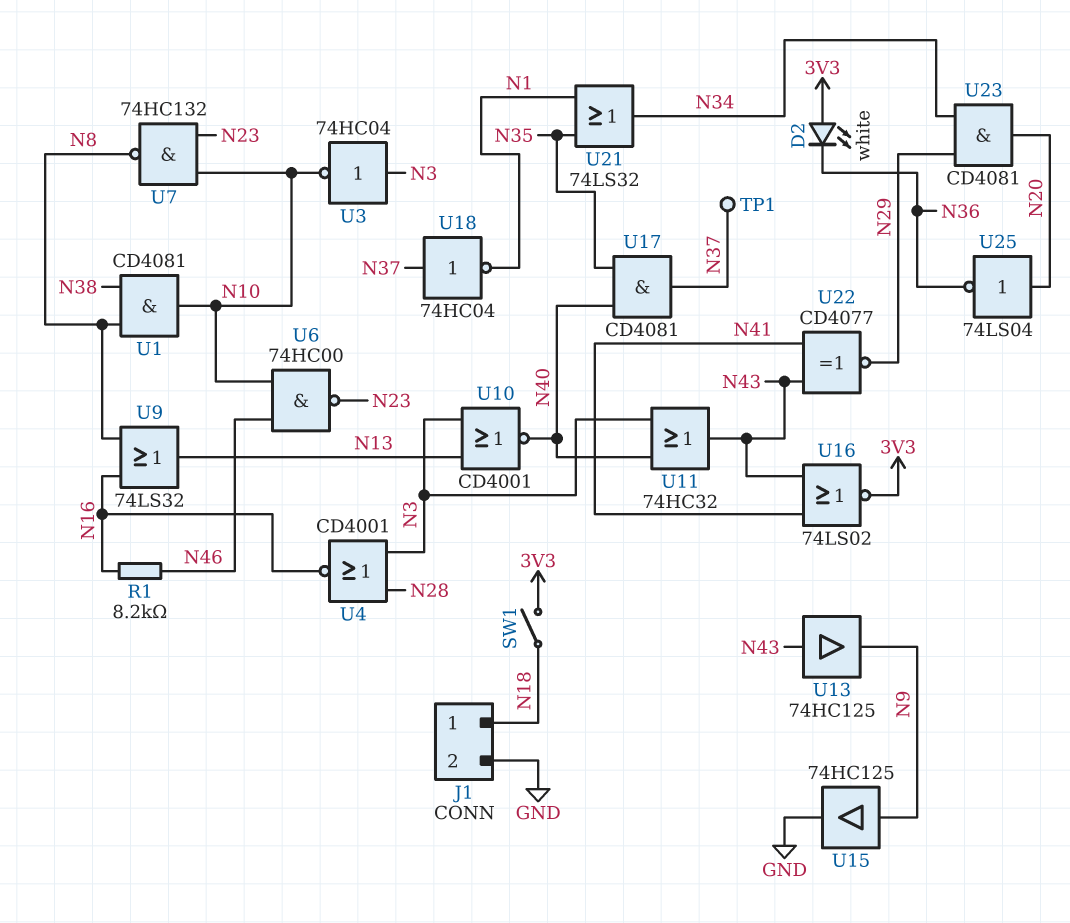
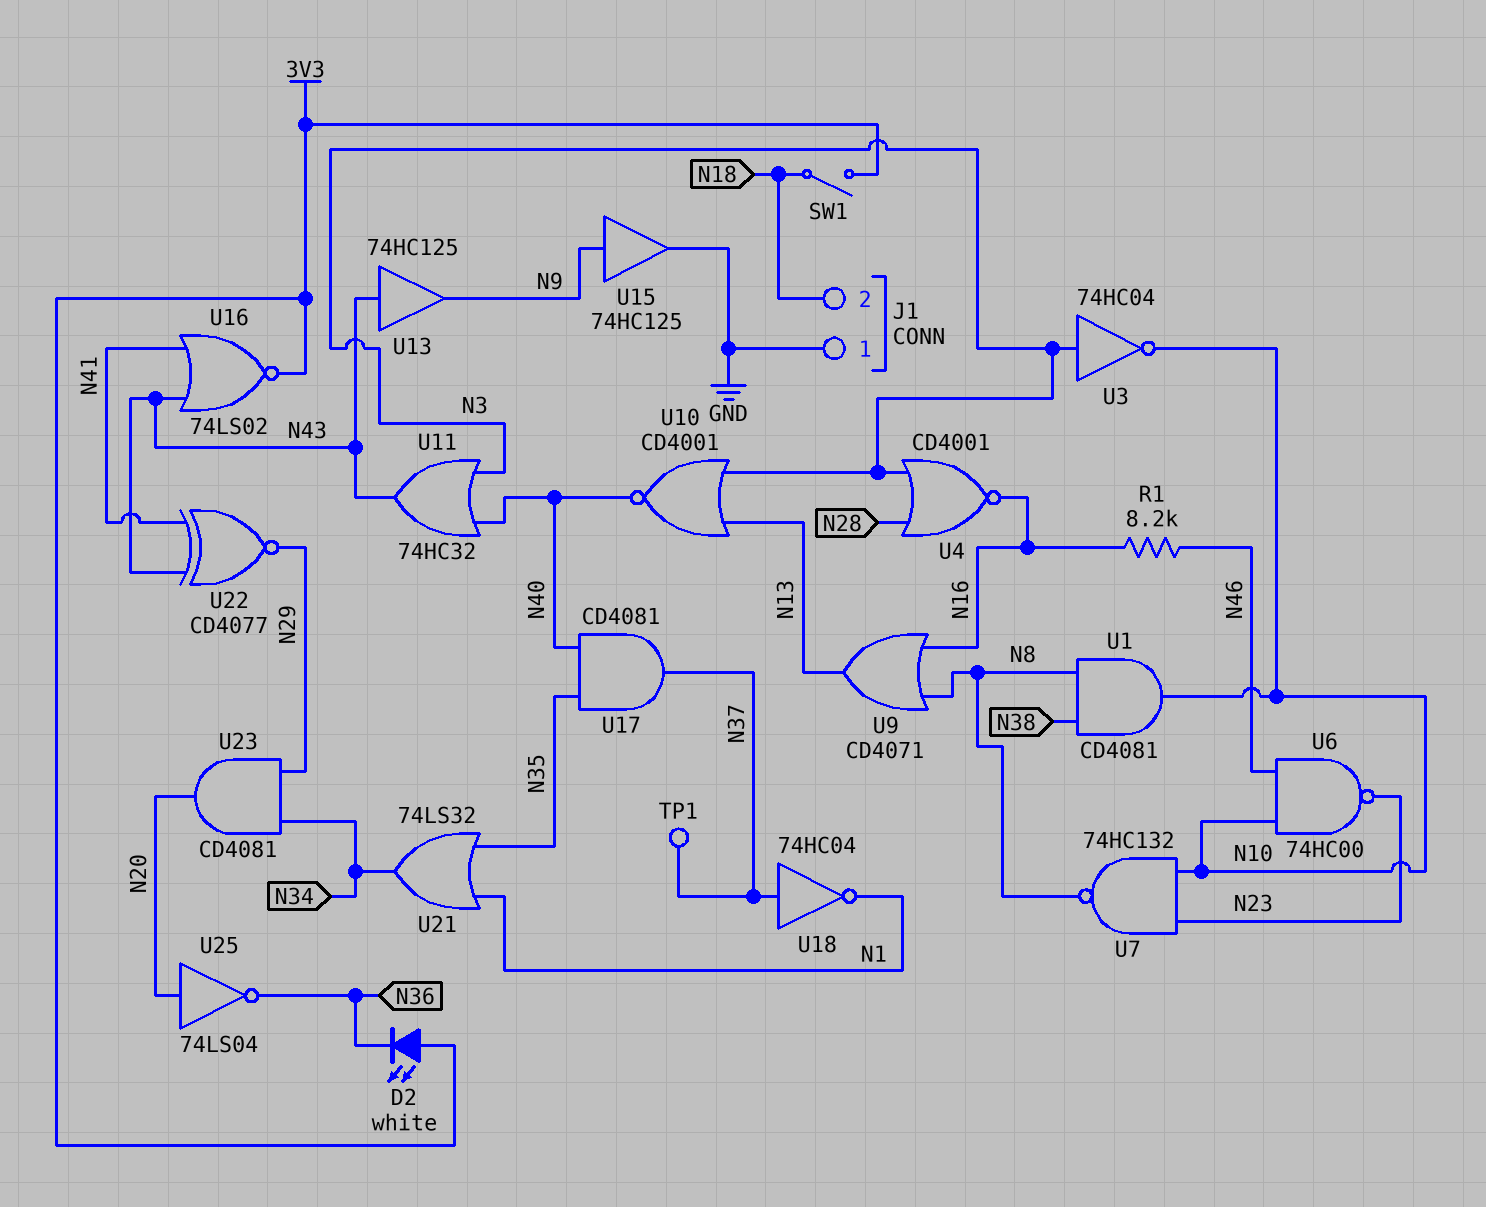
J1 pin 1: N18 -> GND
J1 pin 2: GND -> N18
U9: OR 74LS32 (in N8, in N16, out N13) -> OR CD4071 (in N8, in N16, out N13)

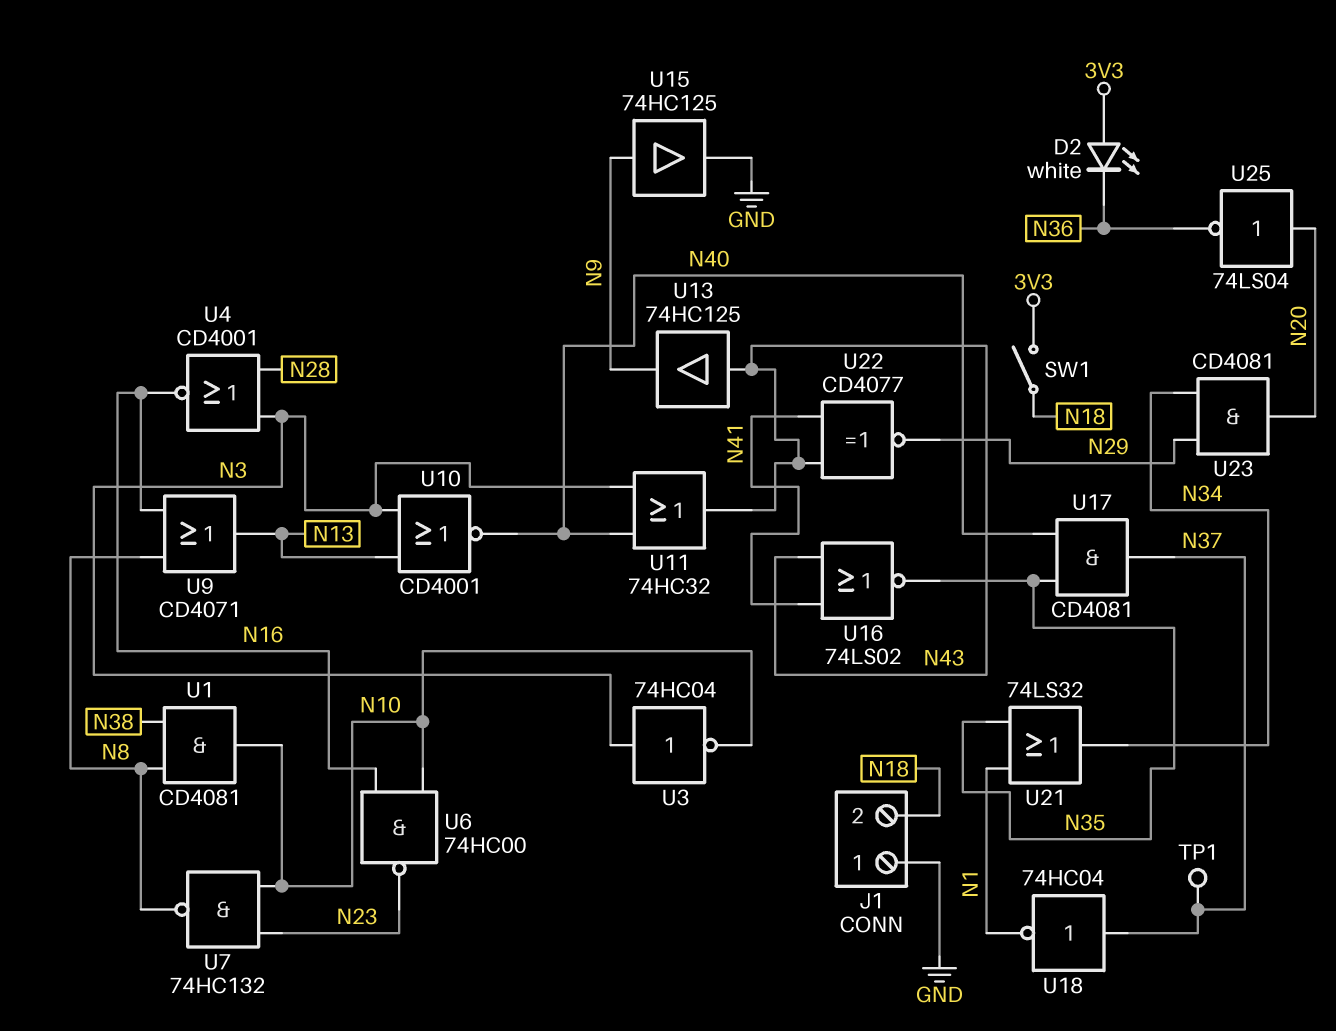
R1: 8.2k (N16, N46) -> none
U6: NAND 74HC00 (in N10, in N46, out N23) -> NAND 74HC00 (in N10, in N16, out N23)
U16: NOR 74LS02 (in N41, in N43, out 3V3) -> NOR 74LS02 (in N41, in N43, out N35)

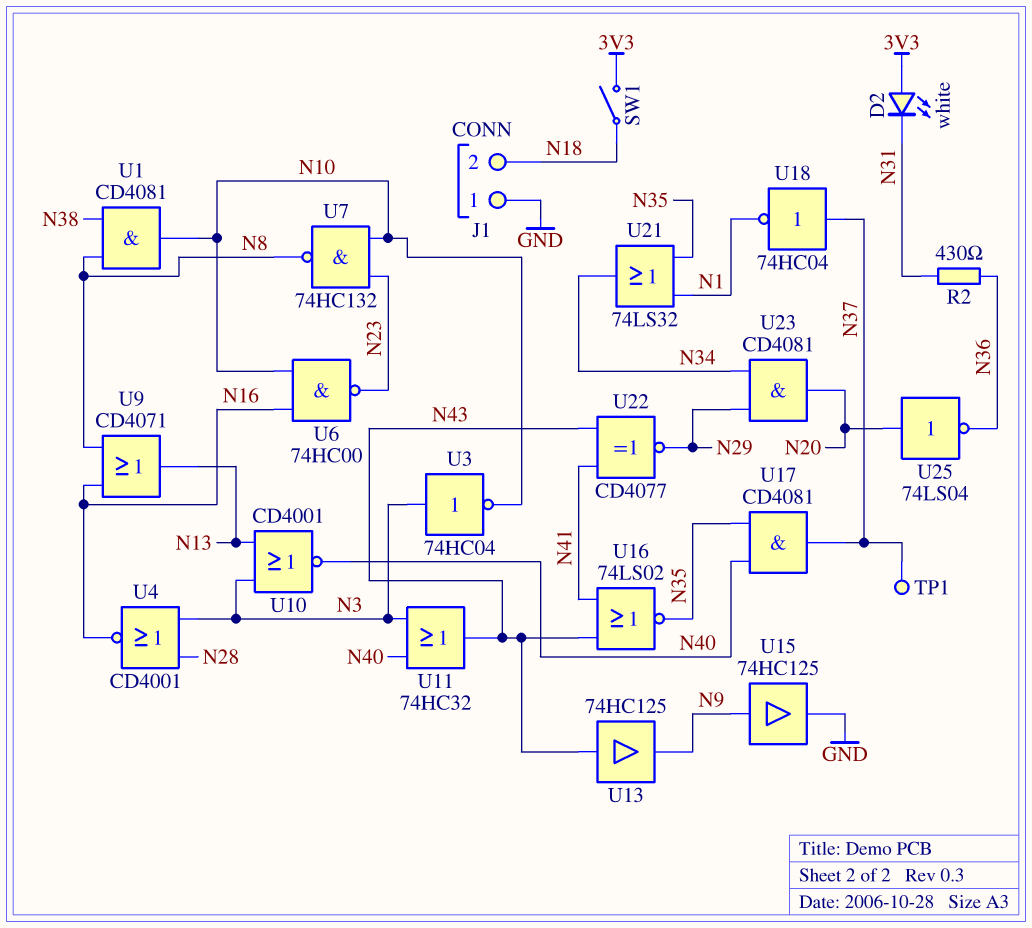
D2: LED white (A 3V3, K N36) -> LED white (A 3V3, K N31)
R2: none -> 430 (N31, N36)

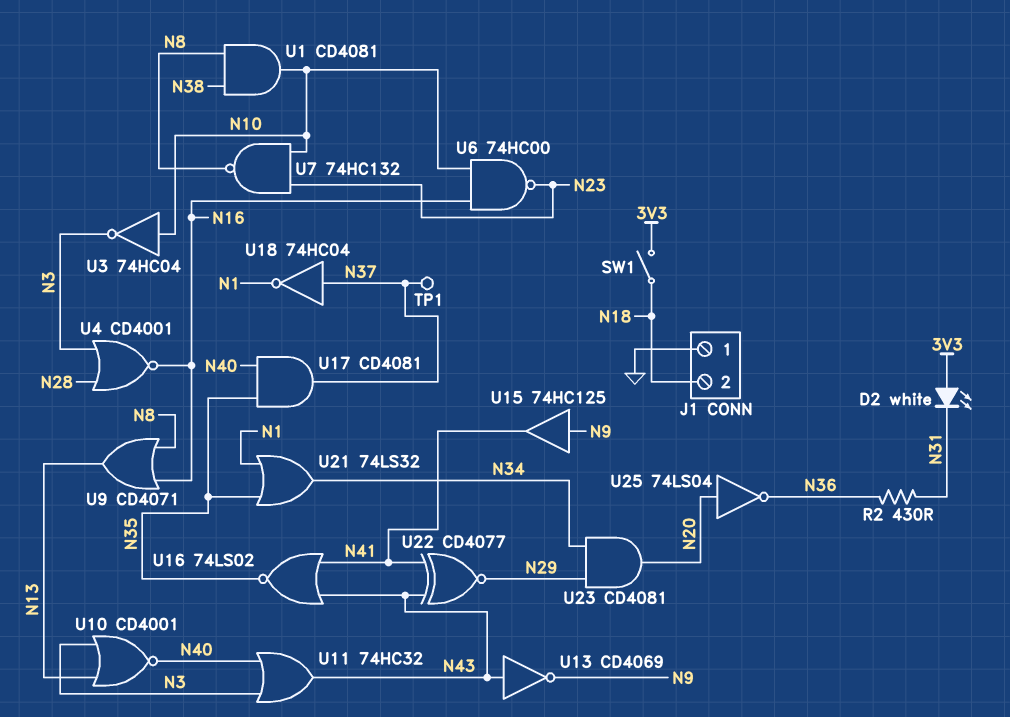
U3: NOT 74HC04 (in N3, out N10) -> NOT 74HC04 (in N10, out N3)
U13: buffer 74HC125 (in N43, out N9) -> NOT CD4069 (in N43, out N9)
U15: buffer 74HC125 (in N9, out GND) -> buffer 74HC125 (in N9, out N41)

